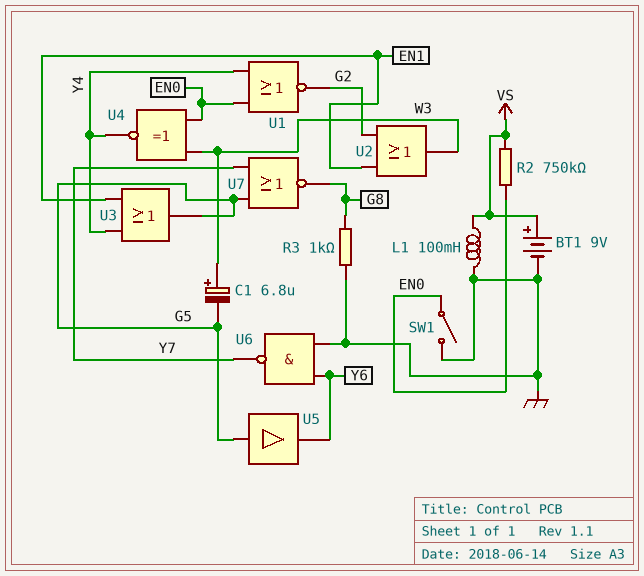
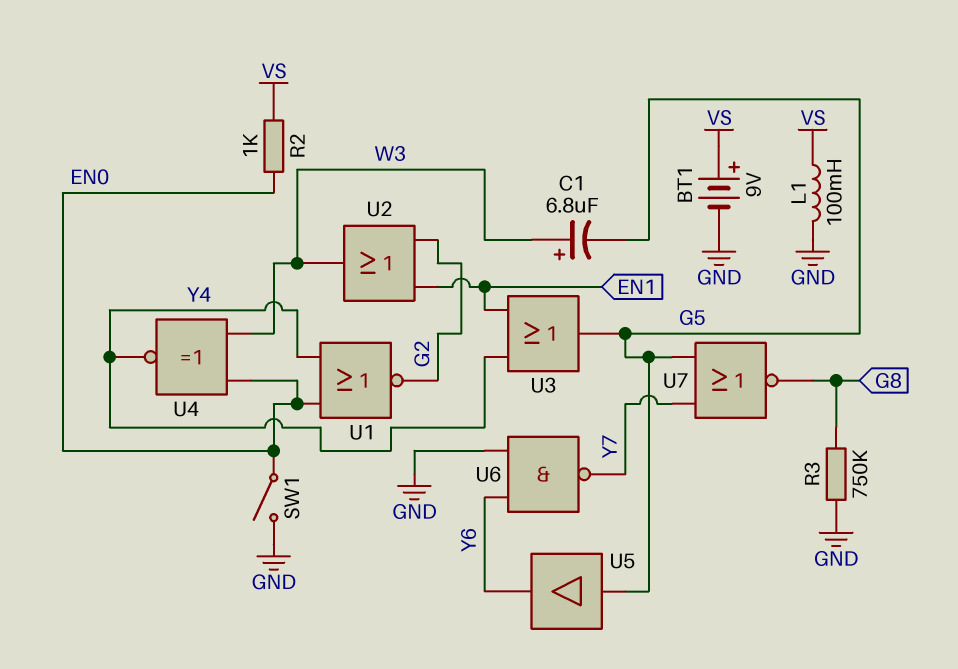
R2: 750k (EN0, VS) -> 1k (EN0, VS)
R3: 1k (G8, GND) -> 750k (G8, GND)

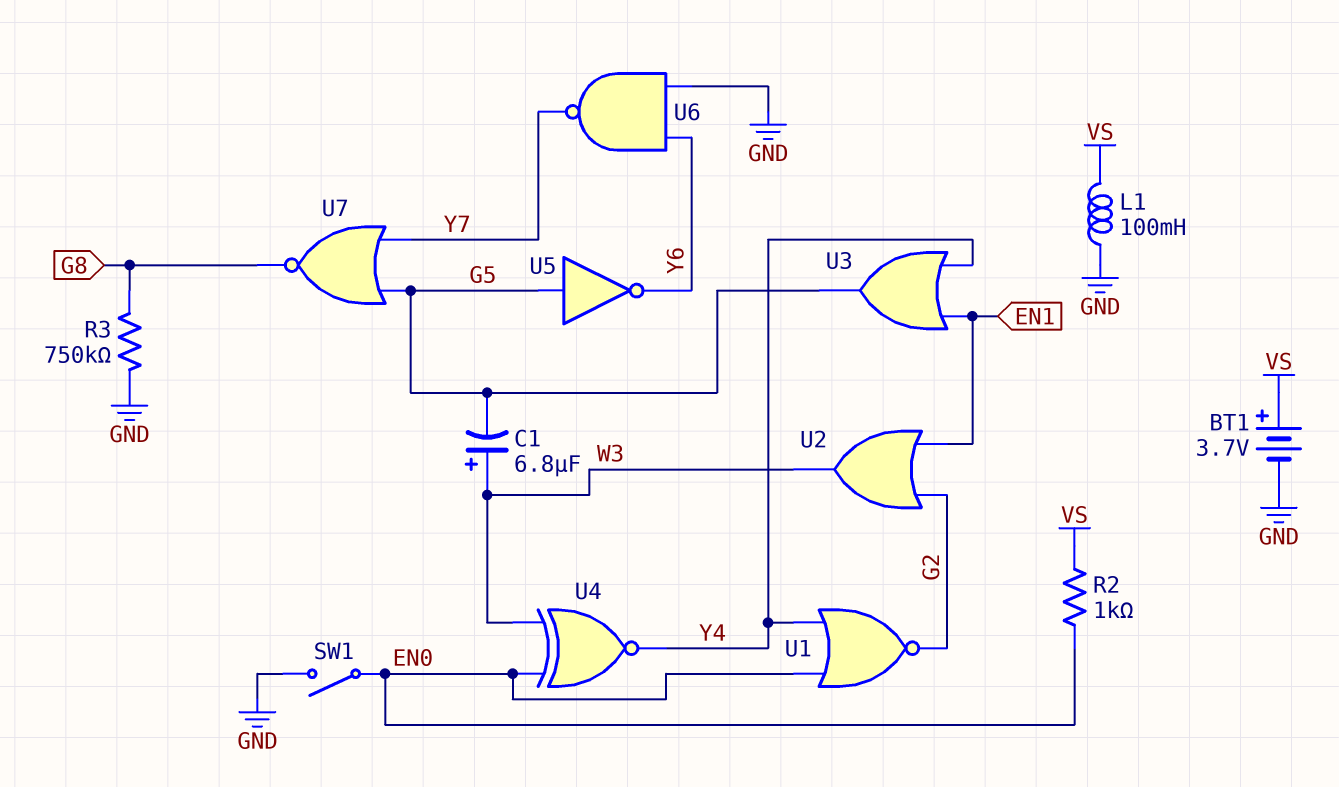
BT1: 9V (plus VS, minus GND) -> 3.7V (plus VS, minus GND)
U5: buffer (in G5, out Y6) -> NOT (in G5, out Y6)

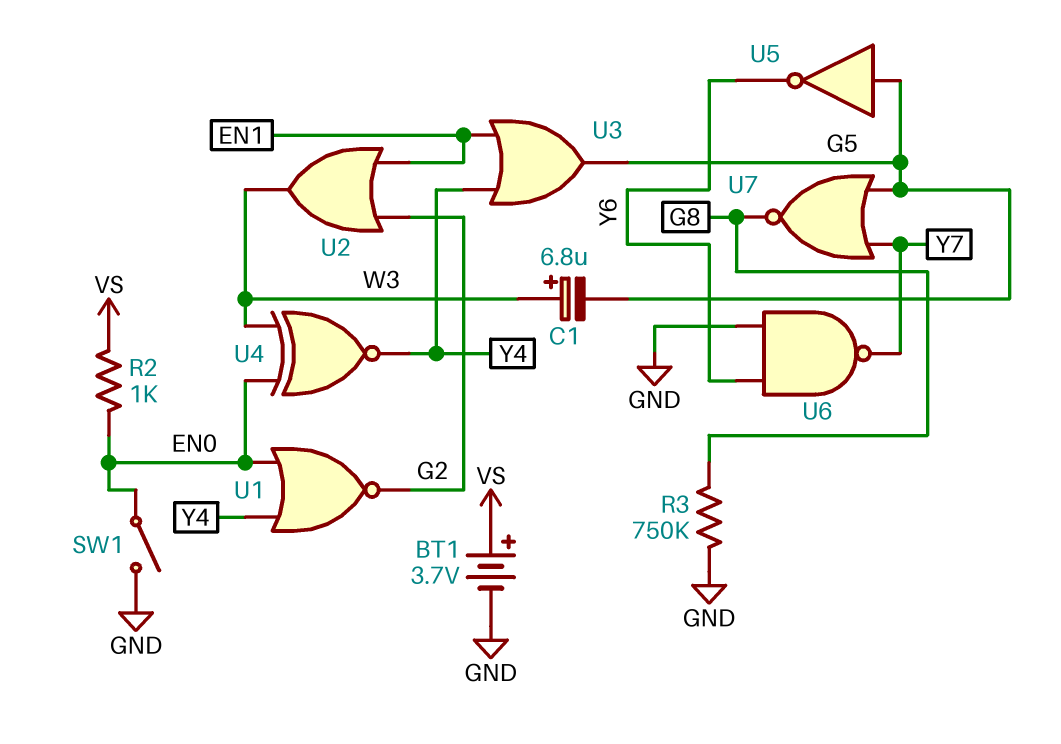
L1: 100mH (GND, VS) -> none

